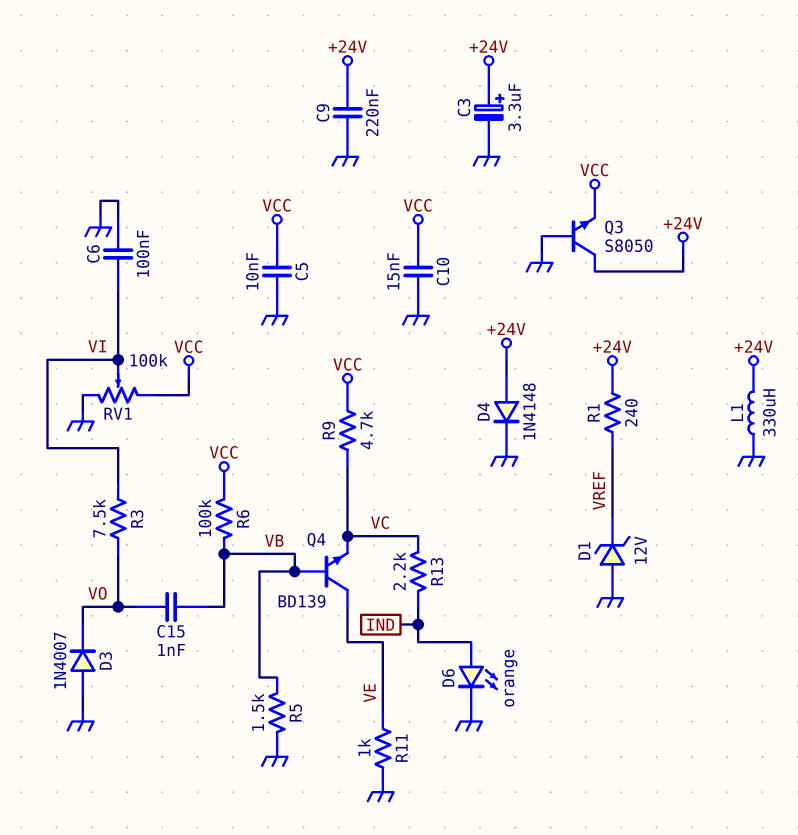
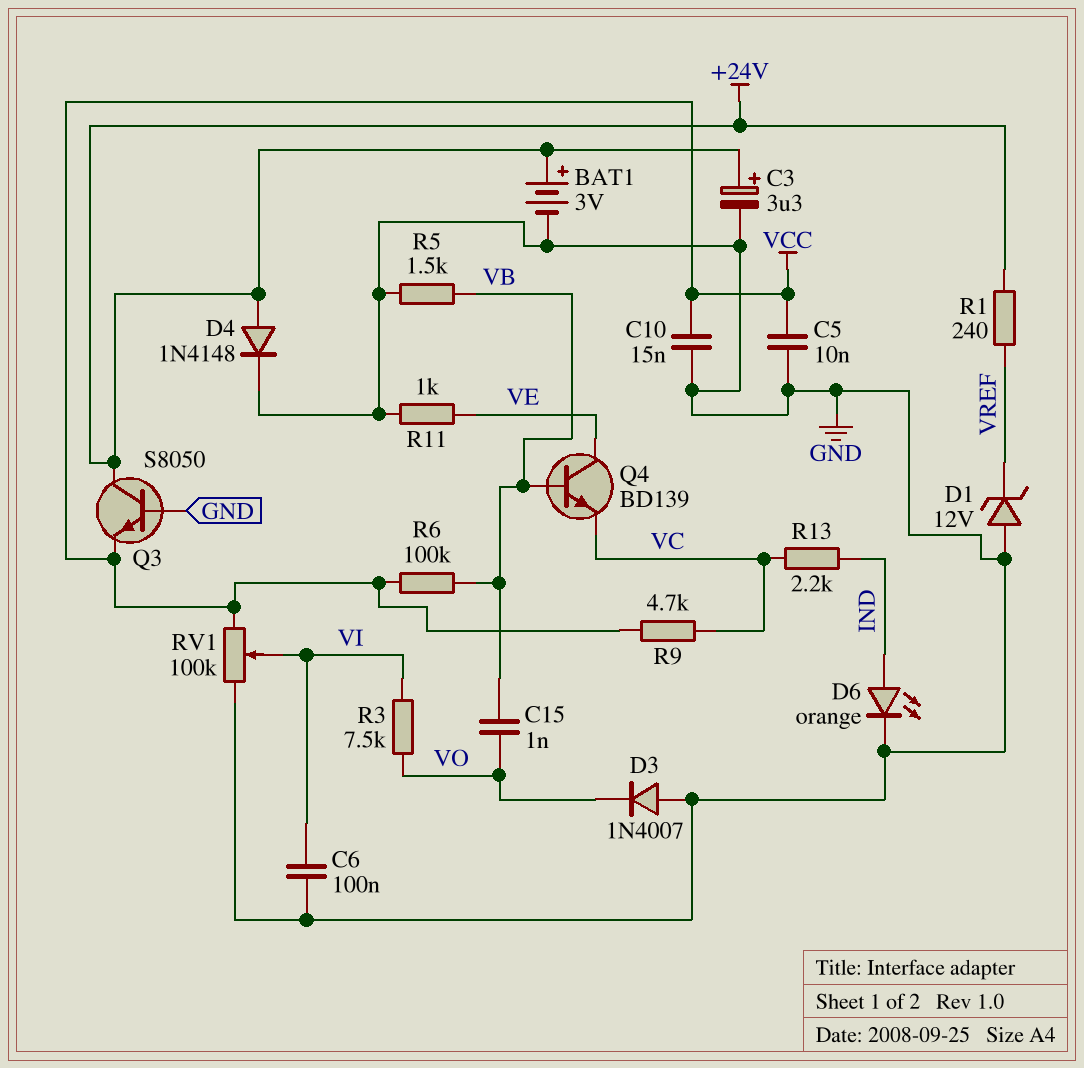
BAT1: none -> 3V (plus +24V, minus GND)
C9: 220nF (+24V, GND) -> none
L1: 330uH (+24V, GND) -> none

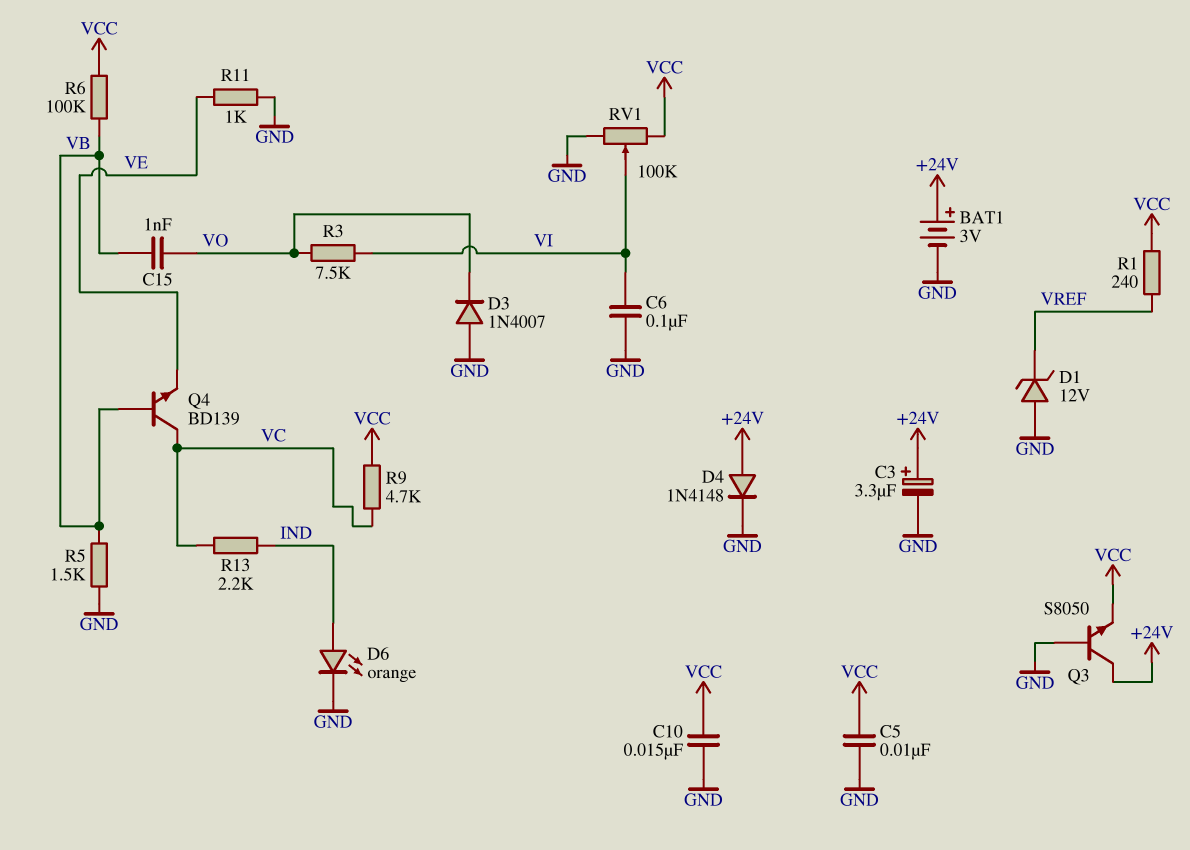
Q4: NPN BD139 (B VB, C VE, E VC) -> NPN BD139 (B VB, C VC, E VE)
R1: 240 (+24V, VREF) -> 240 (VCC, VREF)

